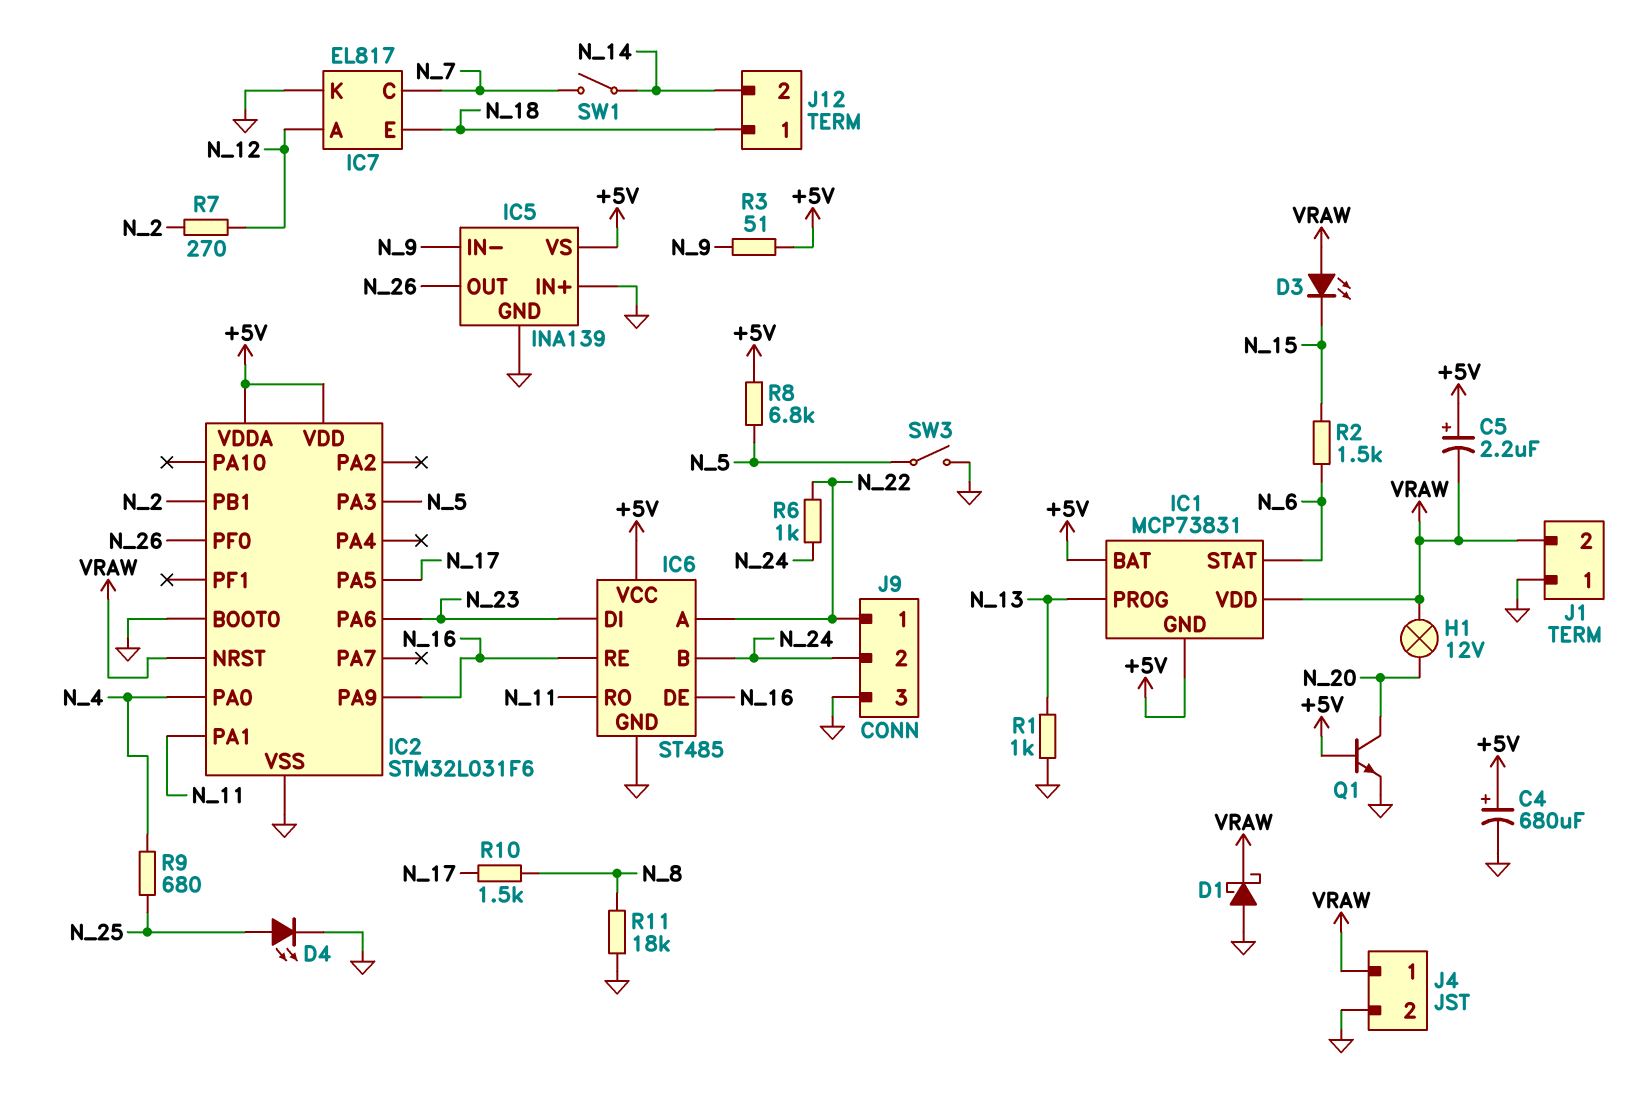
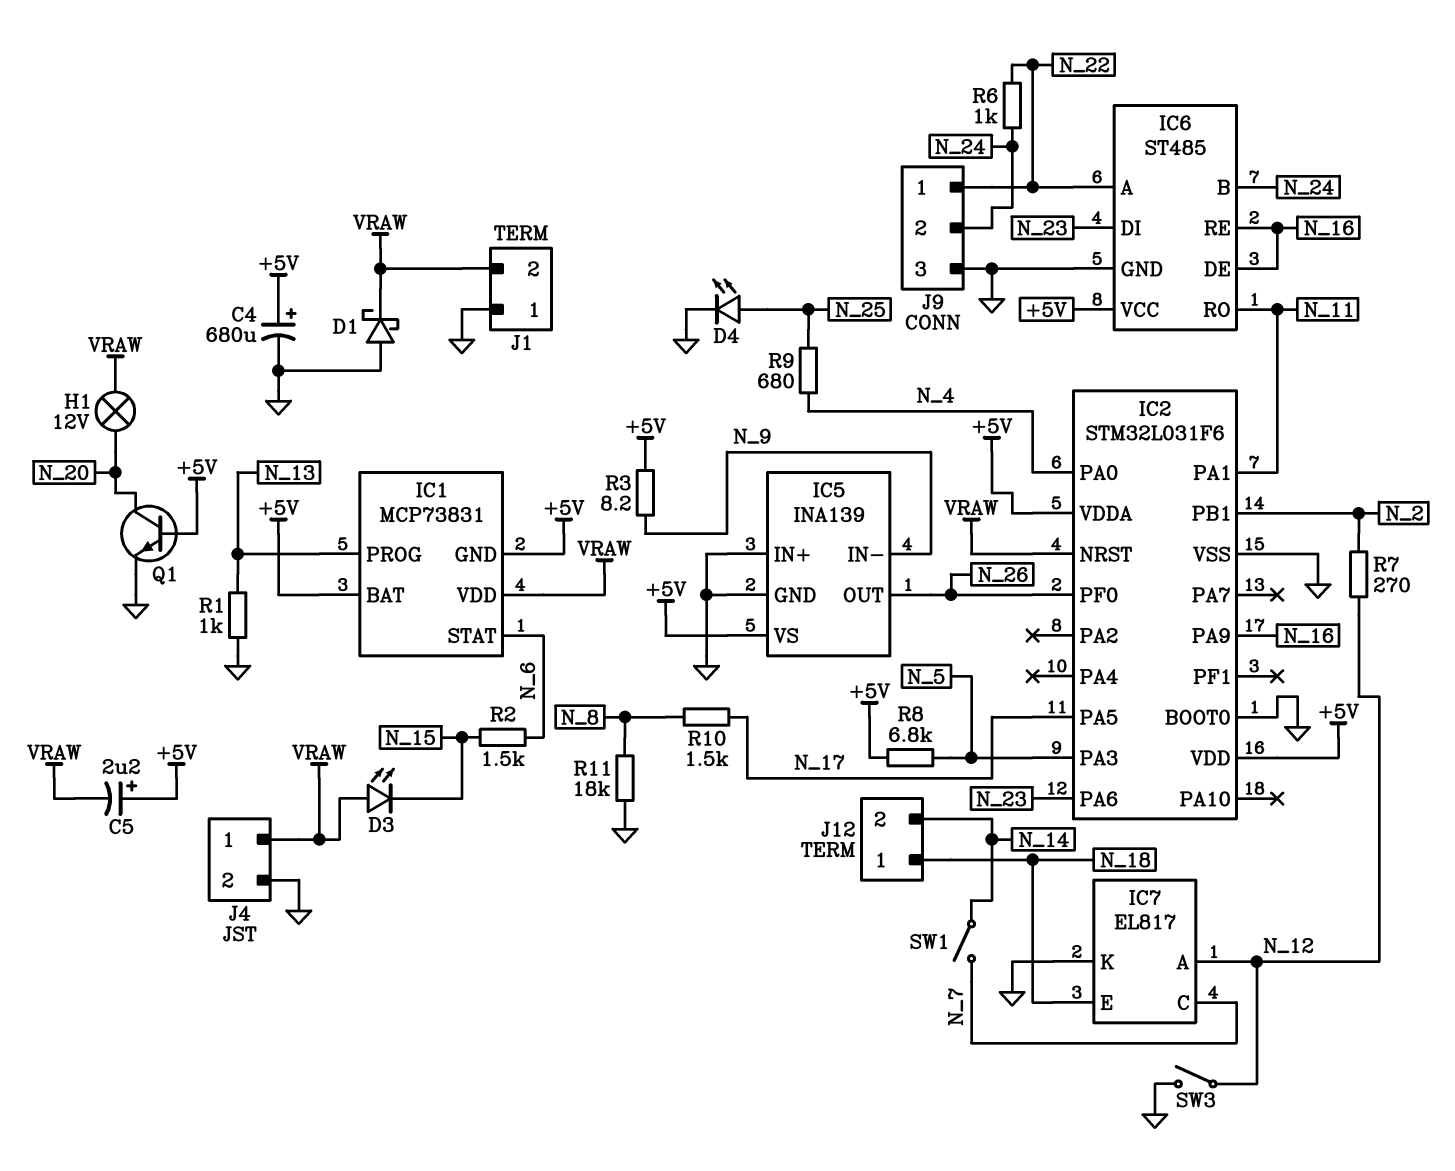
R3: 51 (+5V, N_9) -> 8.2 (+5V, N_9)
SW3: switch (GND, N_5) -> switch (GND, N_12)

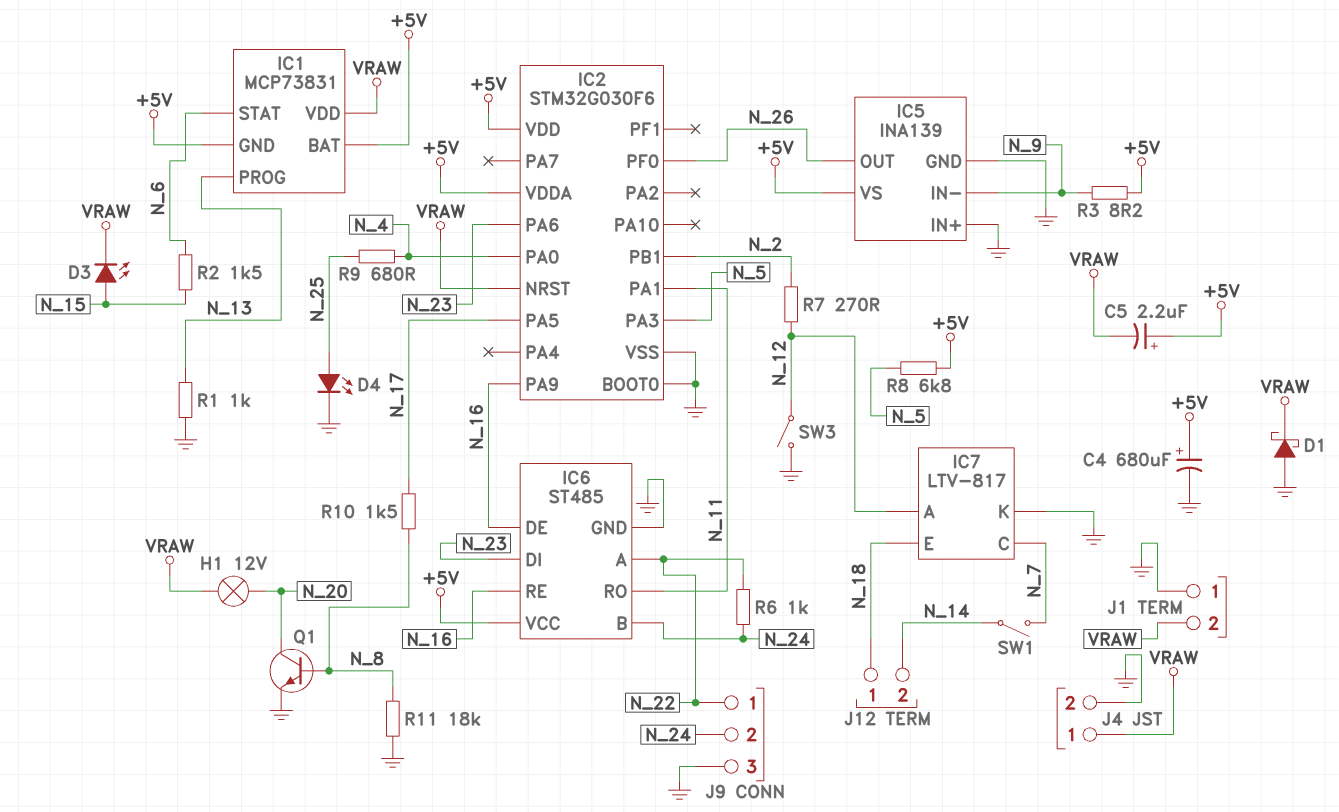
D3: LED (A VRAW, K N_15) -> LED (A N_15, K VRAW)
IC2: STM32L031F6 -> STM32G030F6
IC7: EL817 -> LTV-817
Q1: NPN (B +5V, C N_20, E GND) -> NPN (B N_8, C N_20, E GND)

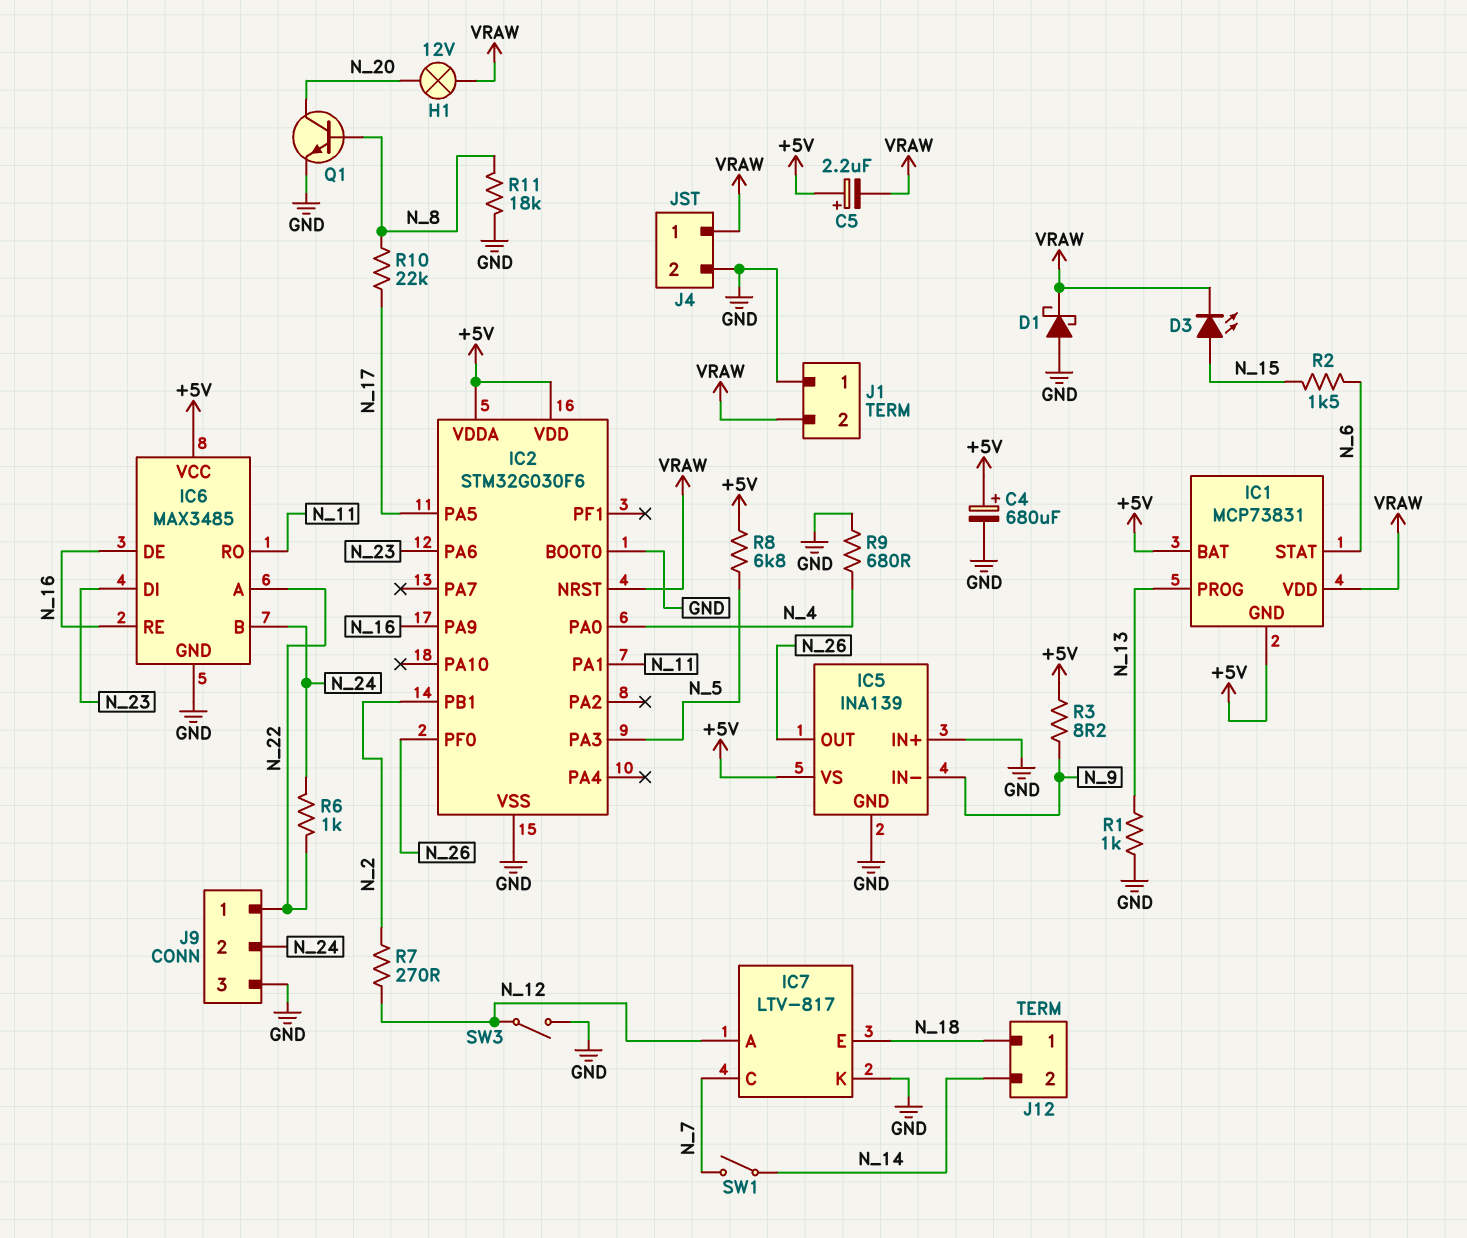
D4: LED (A N_25, K GND) -> none
IC6: ST485 -> MAX3485
R9: 680 (N_4, N_25) -> 680 (GND, N_4)
R10: 1.5k (N_8, N_17) -> 22k (N_8, N_17)

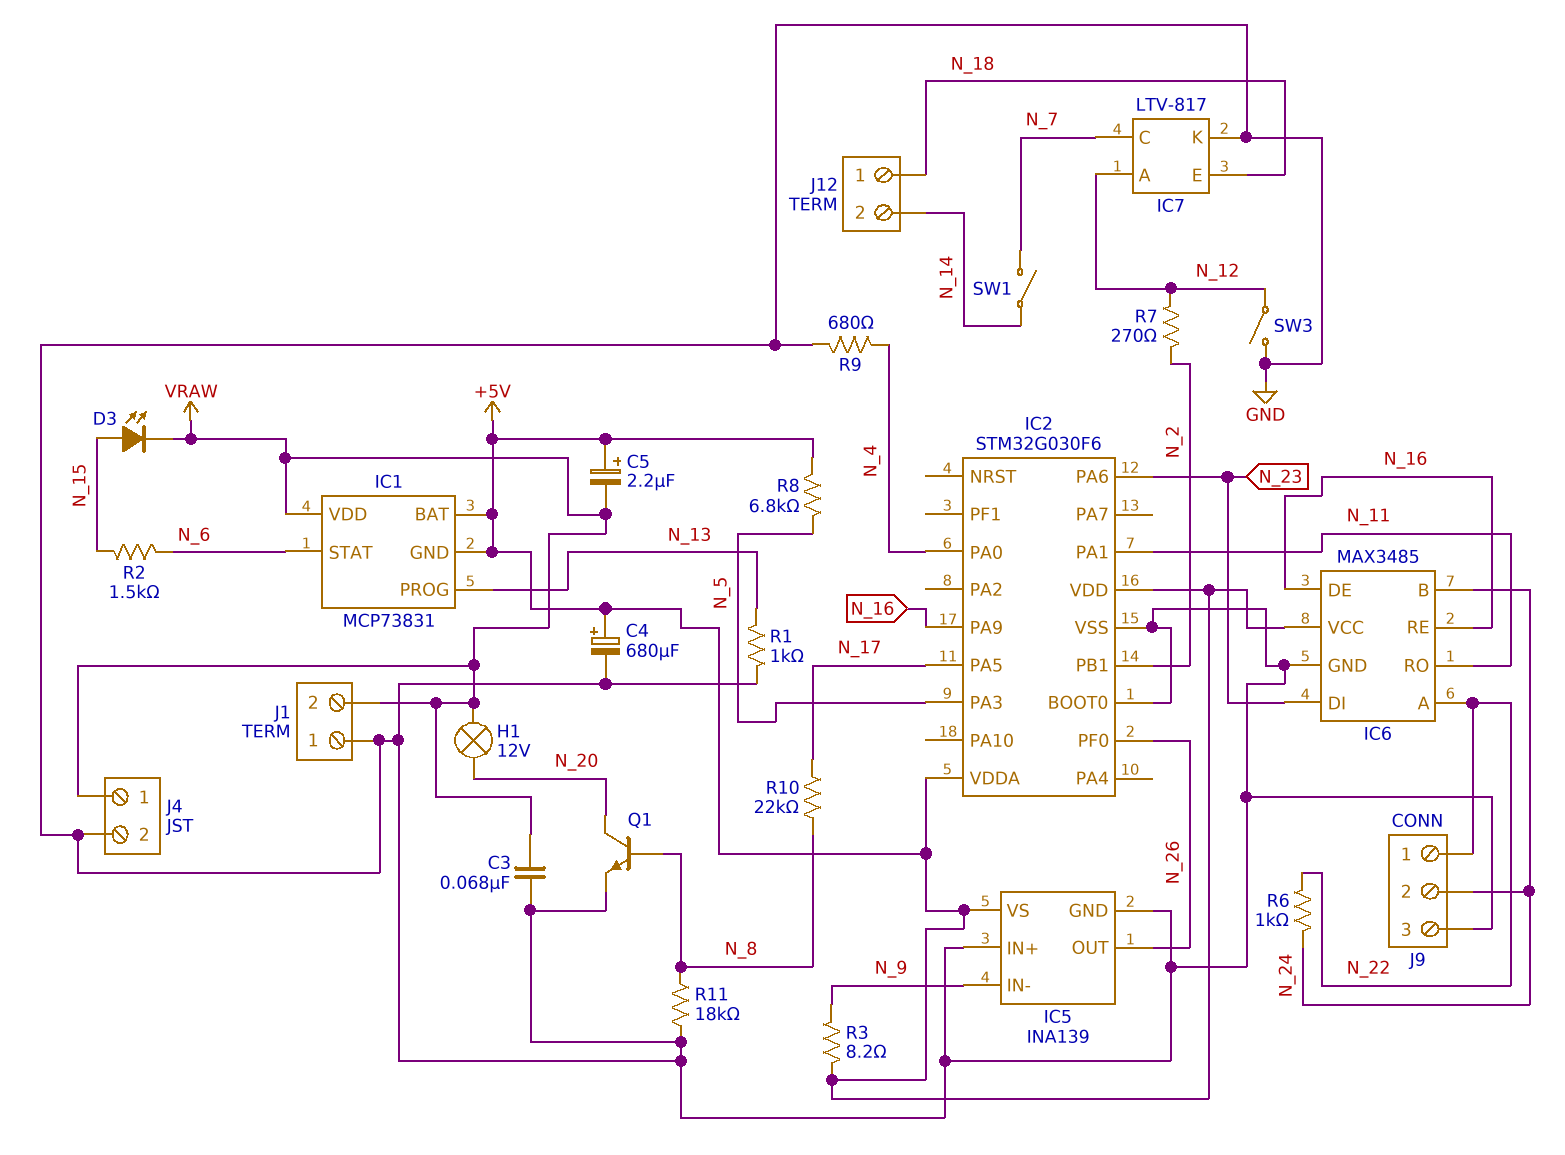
C3: none -> 68nF (GND, VRAW)
D1: schottky (A GND, K VRAW) -> none
IC2 pin NRST: VRAW -> none

